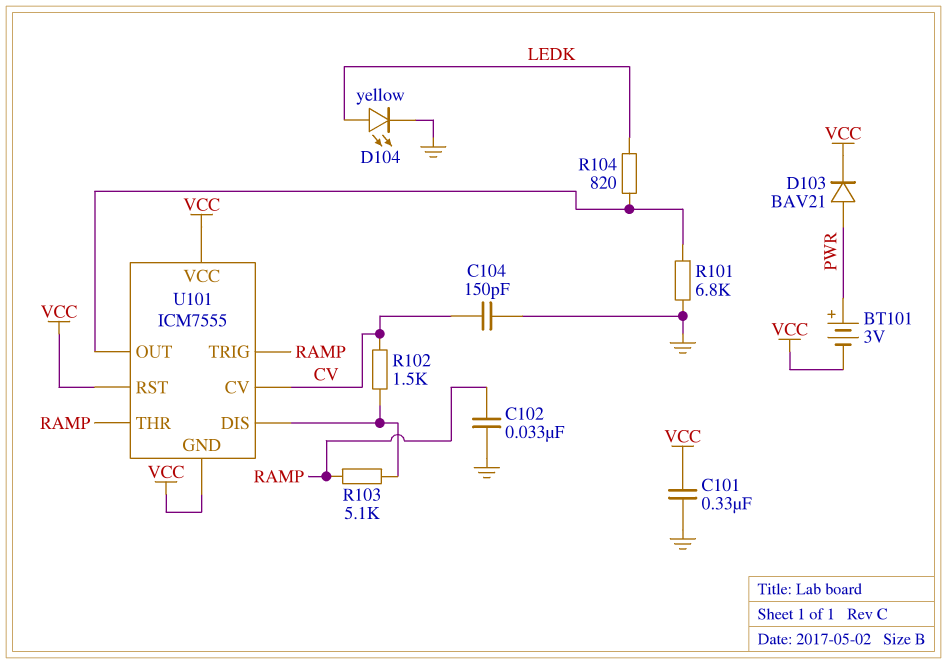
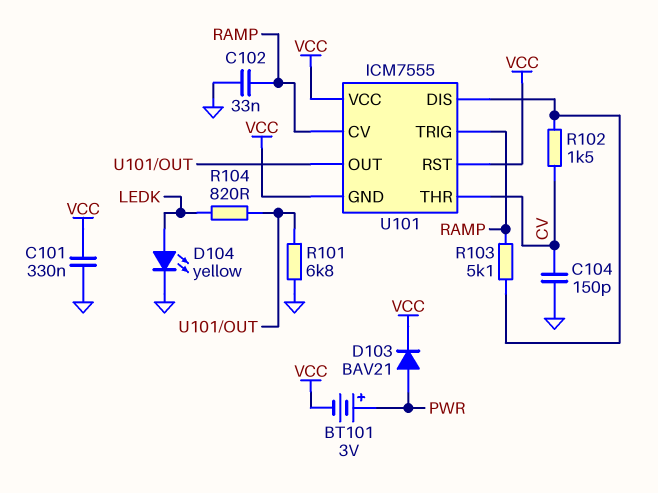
U101 pin CV: CV -> RAMP
U101 pin THR: RAMP -> CV

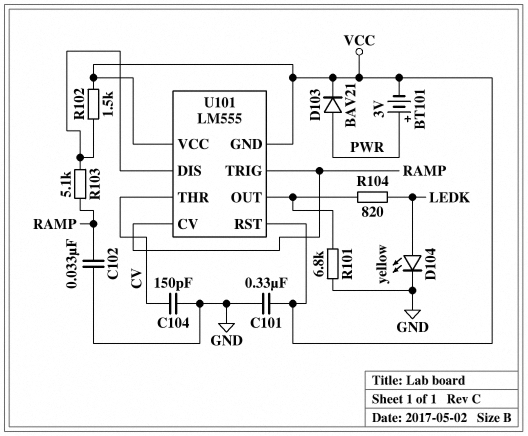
R102: 1.5k (CV, U101/DIS) -> 1.5k (U101/DIS, VCC)
U101: ICM7555 -> LM555

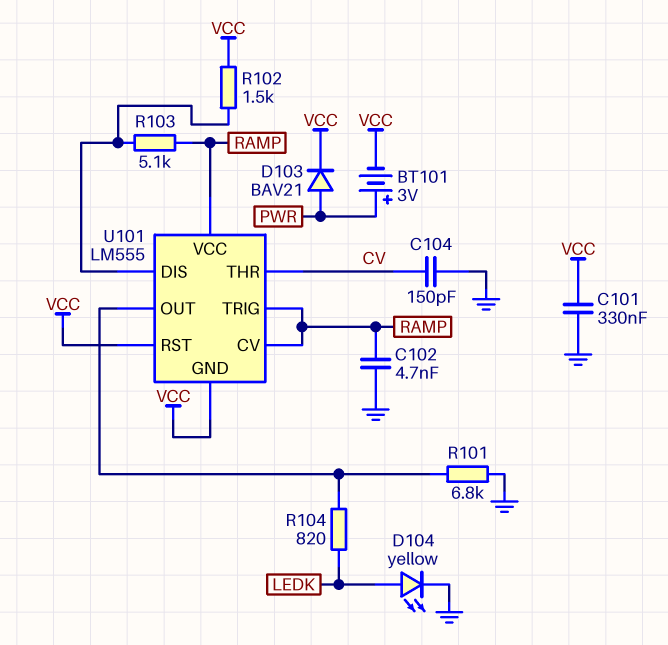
C102: 33nF (GND, RAMP) -> 4.7nF (GND, RAMP)
U101 pin VCC: VCC -> RAMP

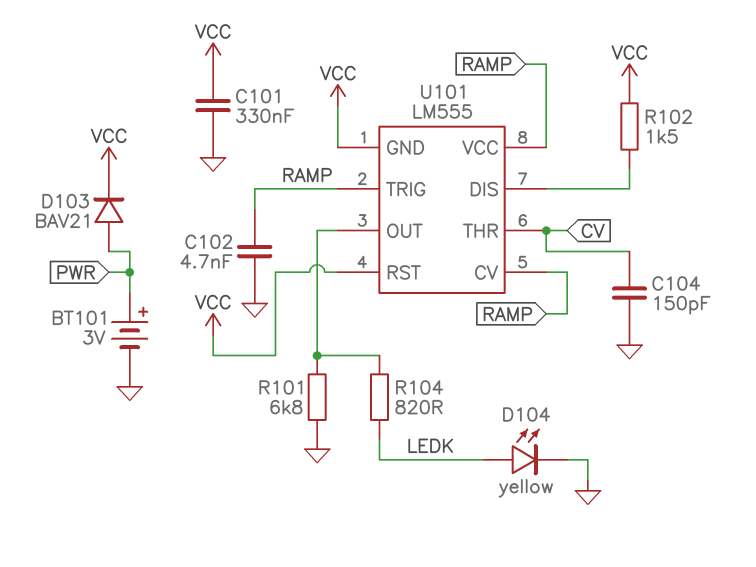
BT101: 3V (plus PWR, minus VCC) -> 3V (plus PWR, minus GND)
R103: 5.1k (RAMP, U101/DIS) -> none

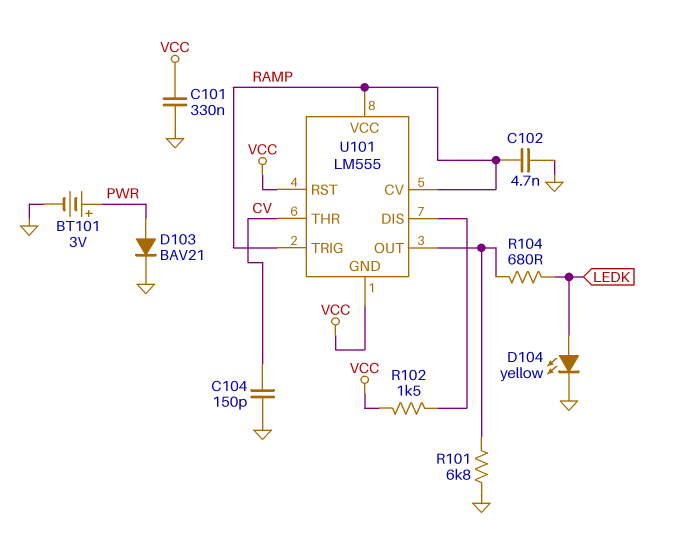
D103: diode BAV21 (A PWR, K VCC) -> diode BAV21 (A PWR, K GND)
R104: 820 (LEDK, U101/OUT) -> 680 (LEDK, U101/OUT)

